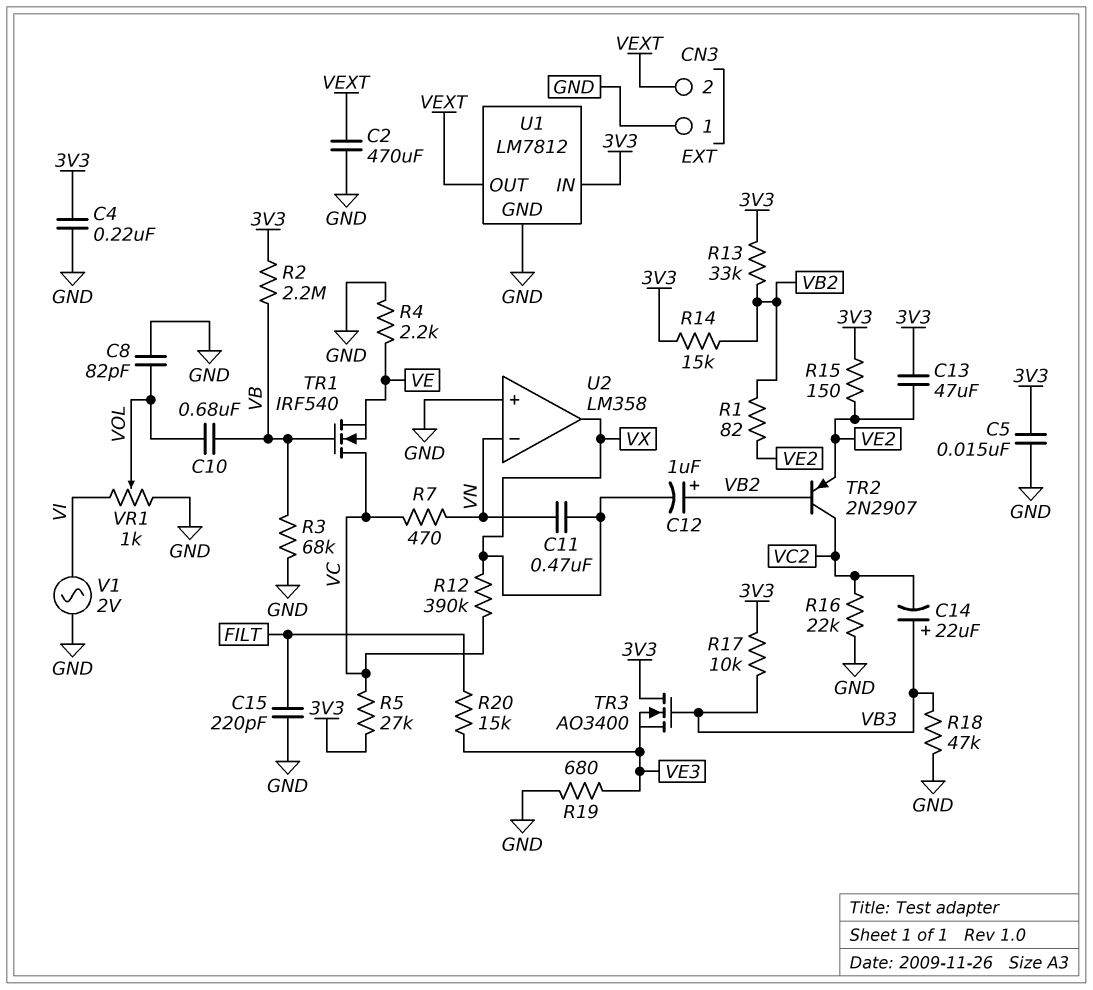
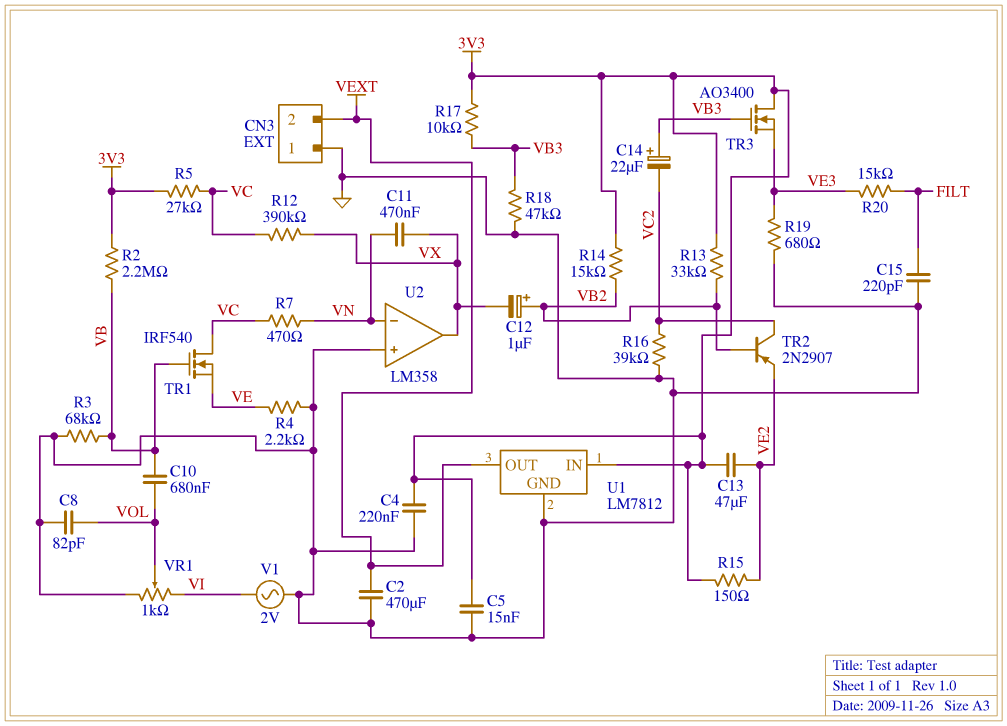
R1: 82 (VB2, VE2) -> none
R16: 22k (GND, VC2) -> 39k (GND, VC2)

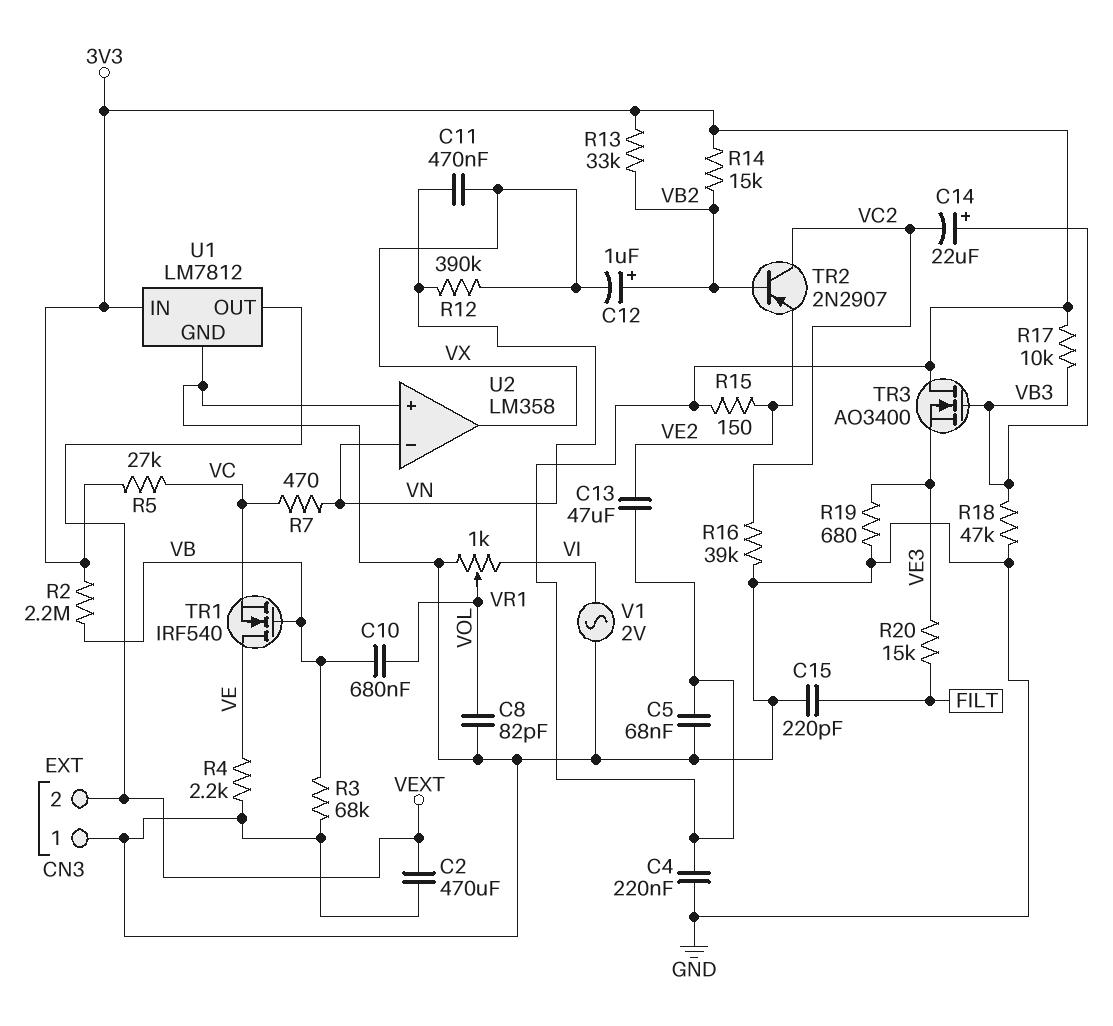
C5: 15nF (3V3, GND) -> 68nF (3V3, GND)
R12: 390k (VC, VX) -> 390k (VN, VX)
TR1: NMOS IRF540 (G VB, D VC, S VE) -> NMOS IRF540 (G VB, D VE, S VC)

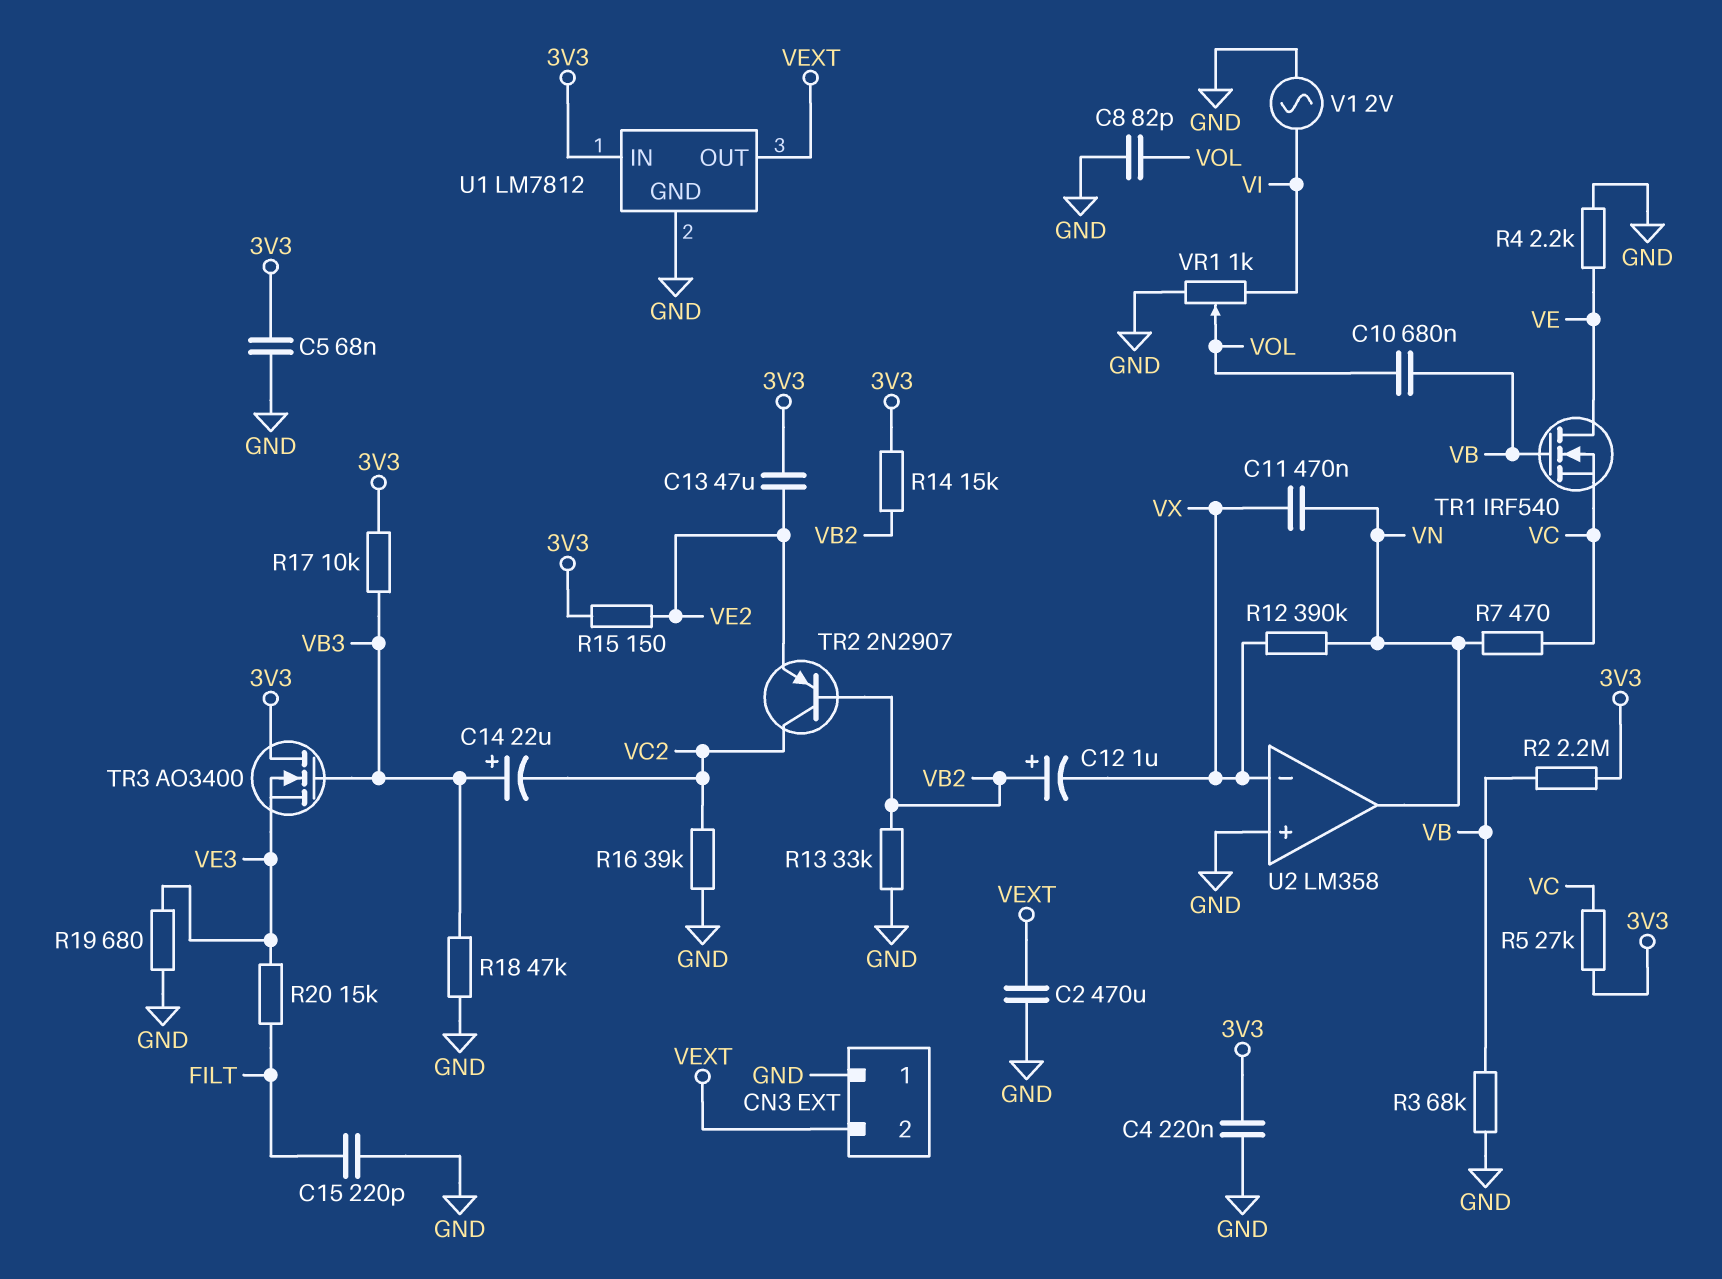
R13: 33k (3V3, VB2) -> 33k (GND, VB2)
U2 pin in-: VN -> VX
U2 pin out: VX -> VN

